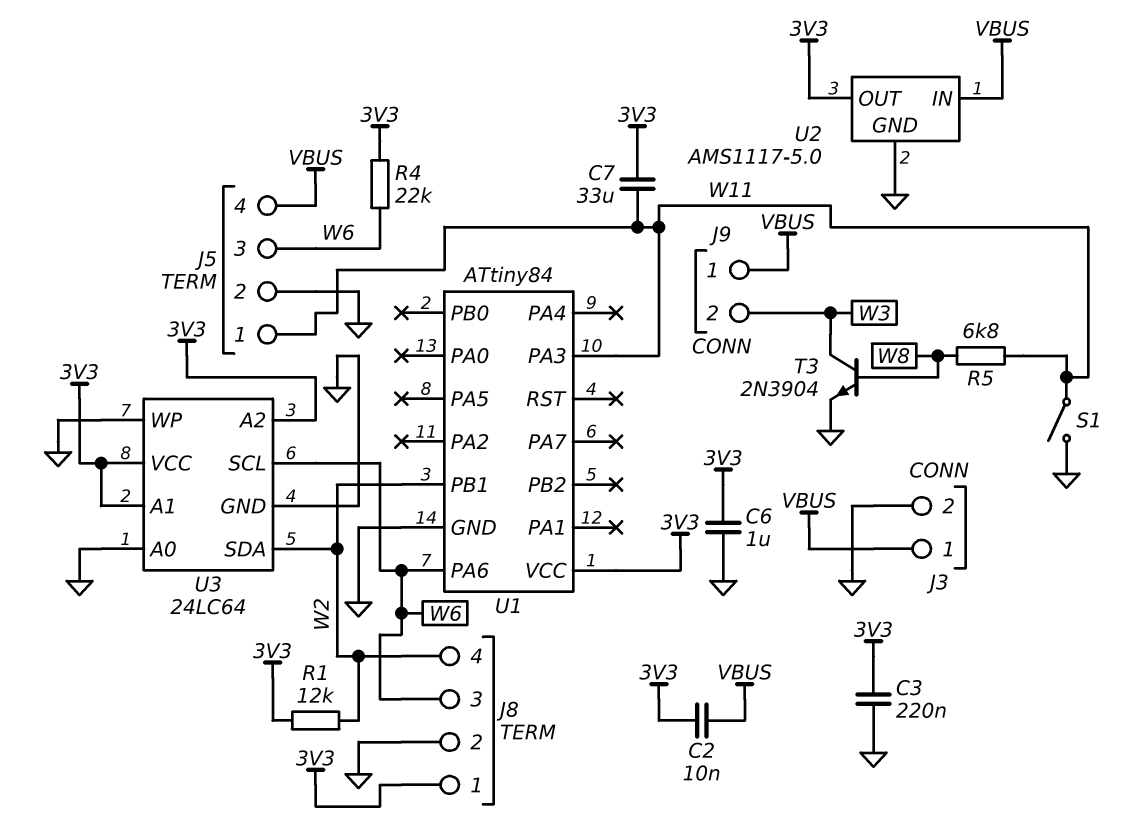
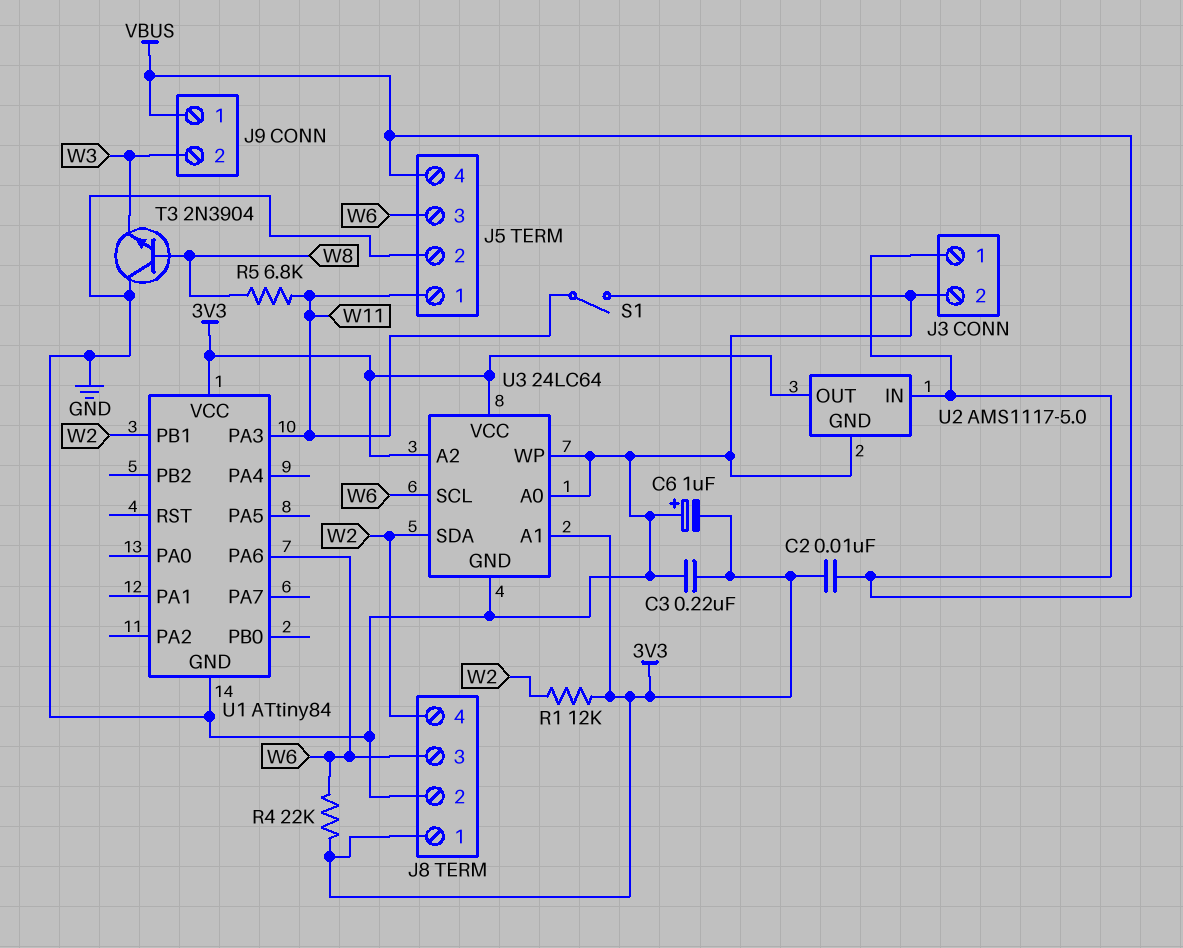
C6: 1uF (3V3, GND) -> 1uF (plus GND, minus 3V3)
C7: 33uF (3V3, W11) -> none
T3: NPN 2N3904 (B W8, C W3, E GND) -> NPN 2N3904 (B W8, C GND, E W3)

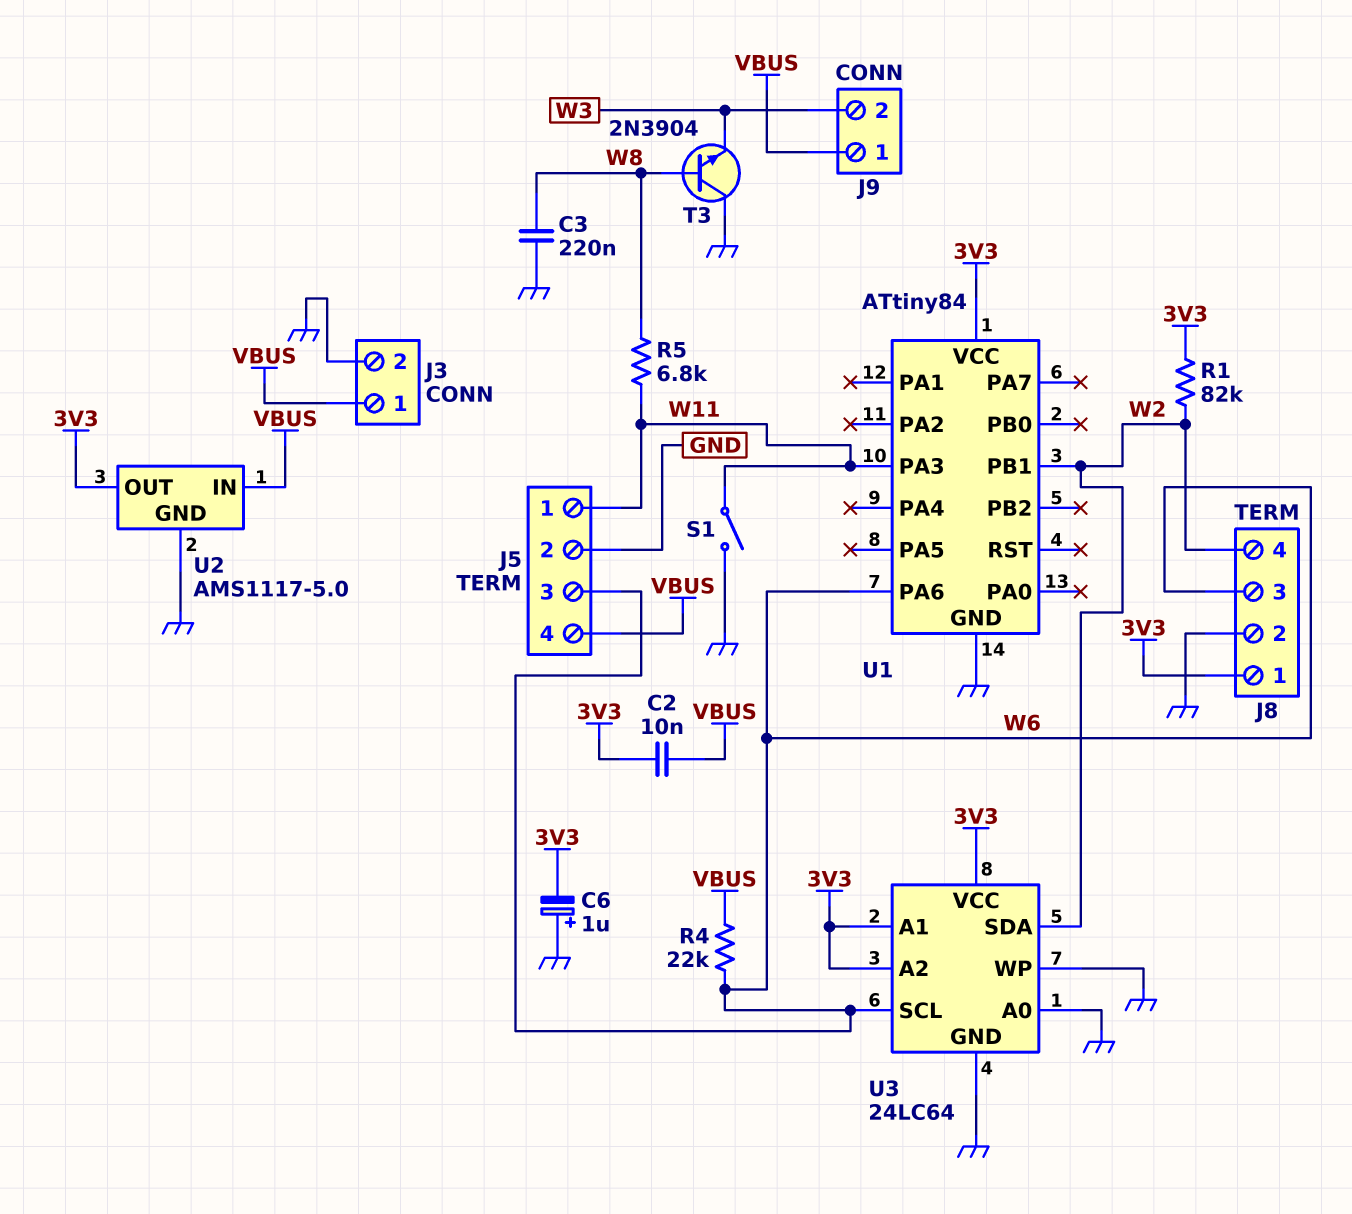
C3: 220nF (3V3, GND) -> 220nF (GND, W8)
R1: 12k (3V3, W2) -> 82k (3V3, W2)
R4: 22k (3V3, W6) -> 22k (VBUS, W6)

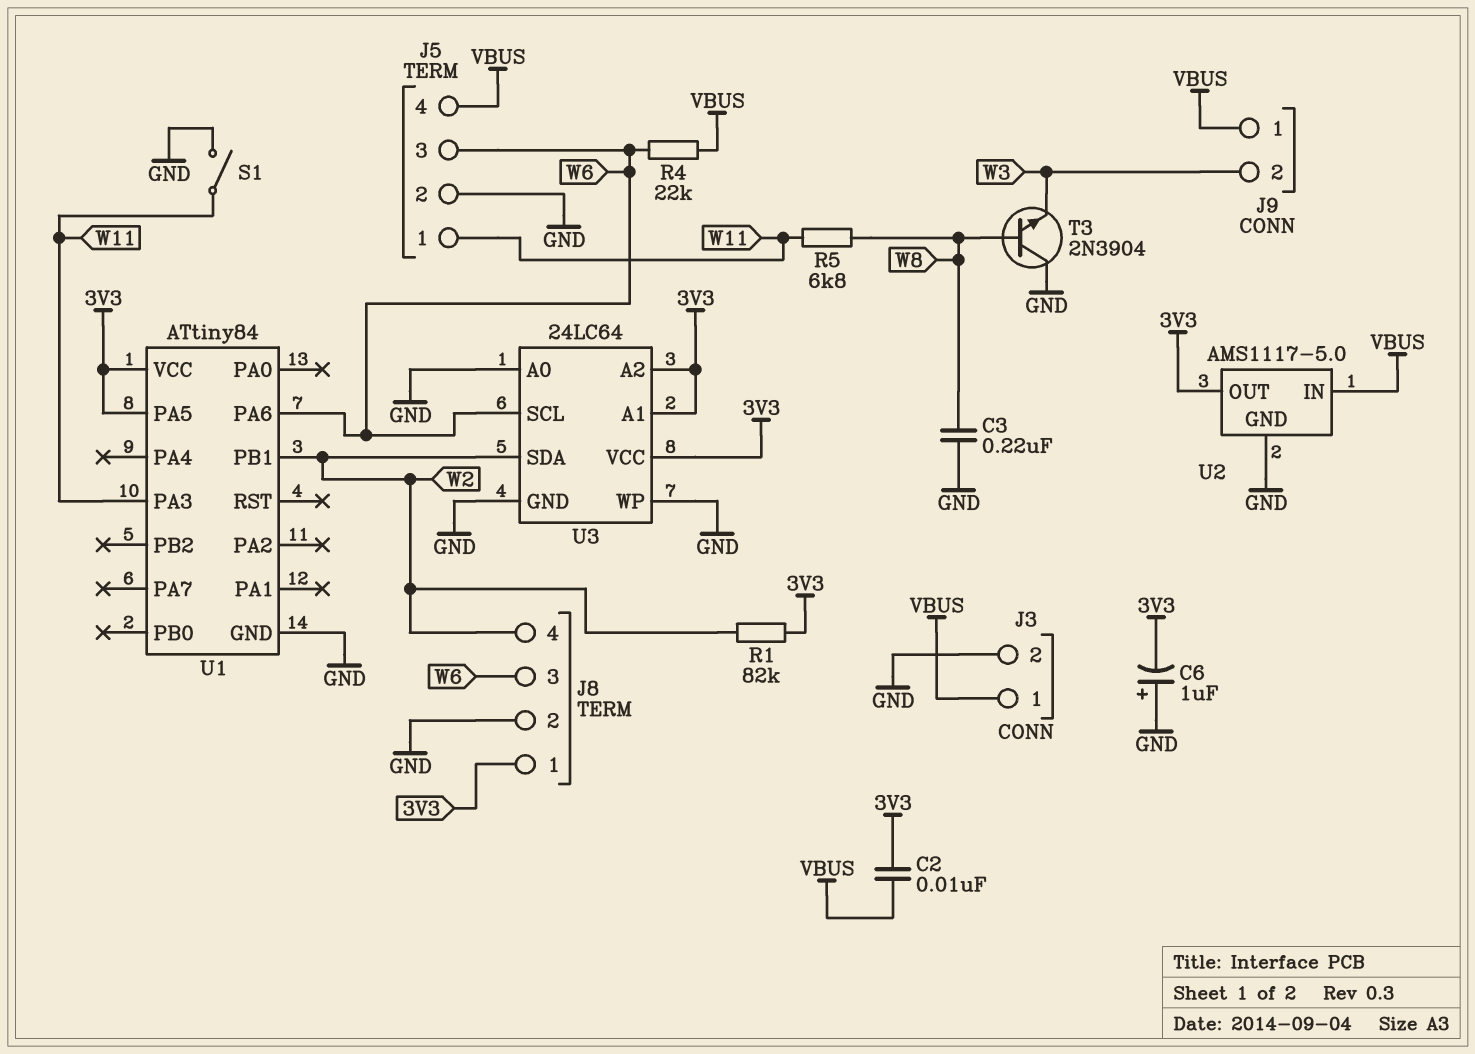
U1 pin PA5: none -> 3V3

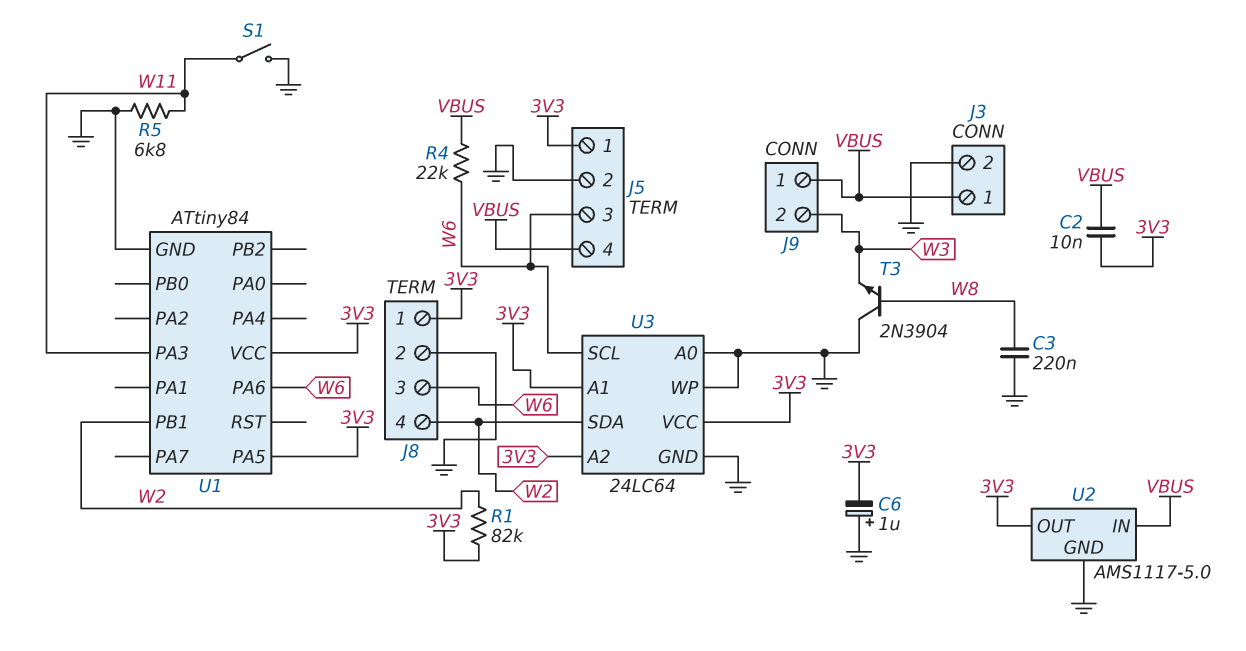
J5 pin 1: W11 -> 3V3
R5: 6.8k (W8, W11) -> 6.8k (GND, W11)

